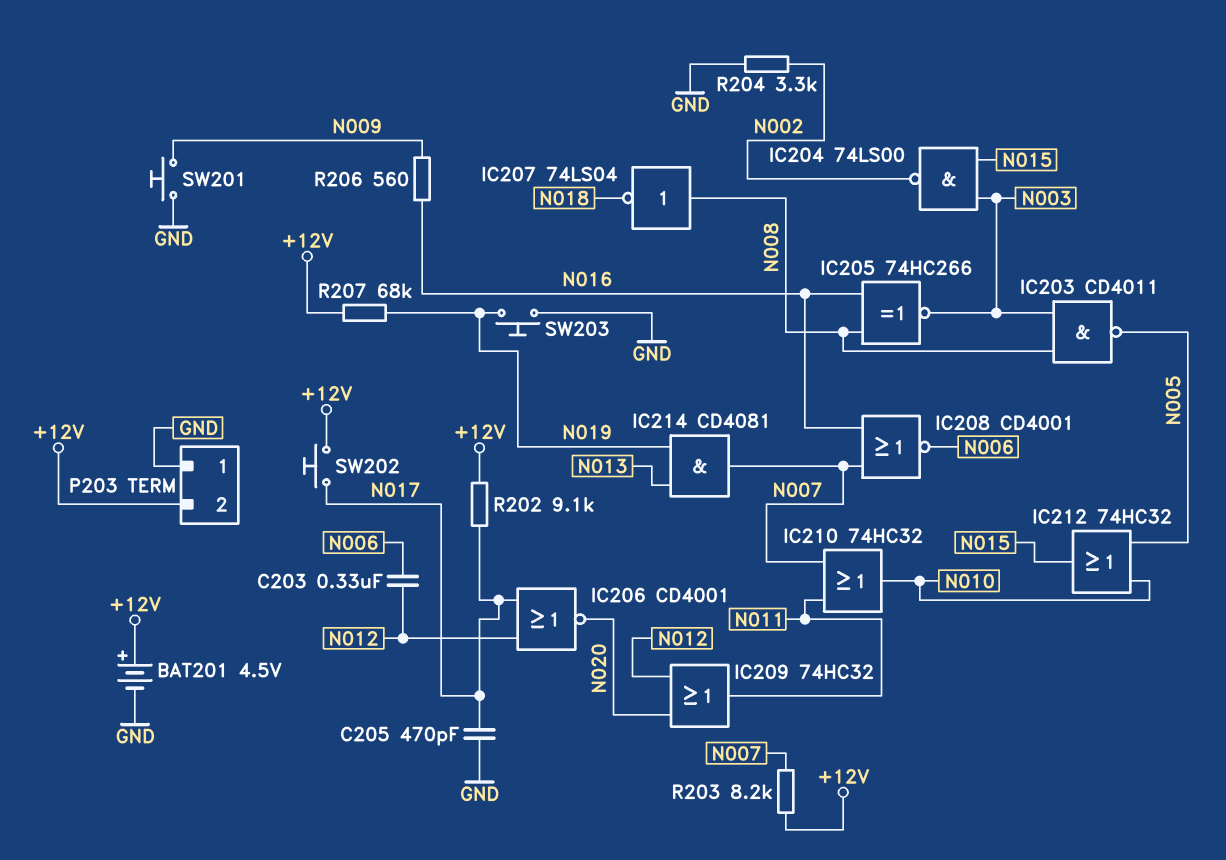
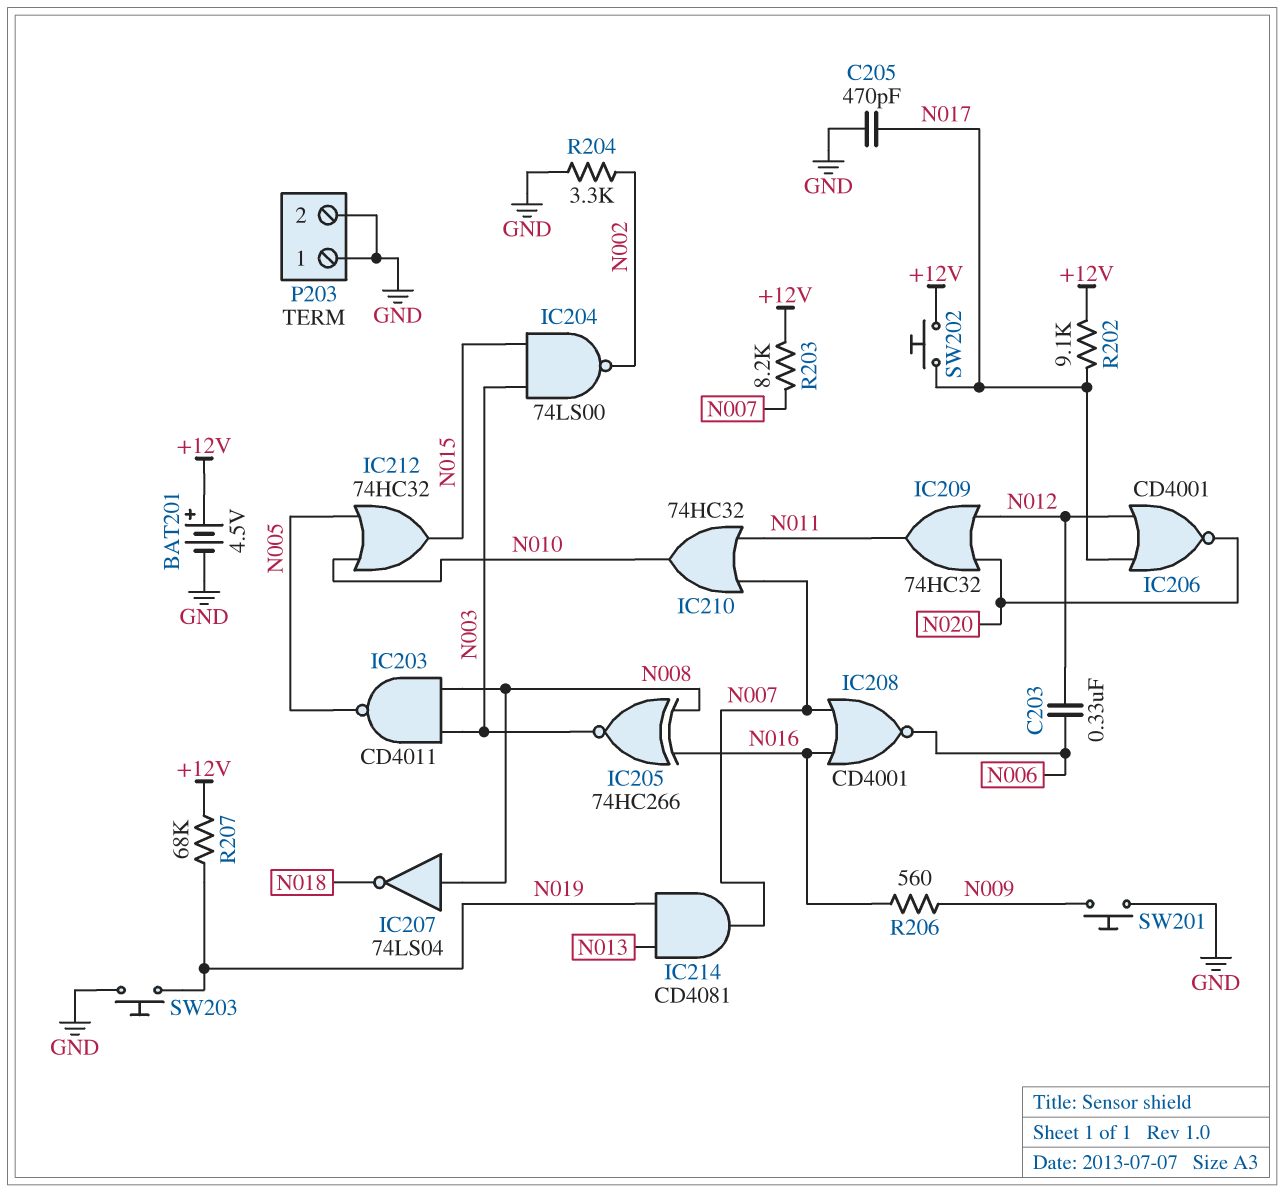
P203 pin 2: +12V -> GND

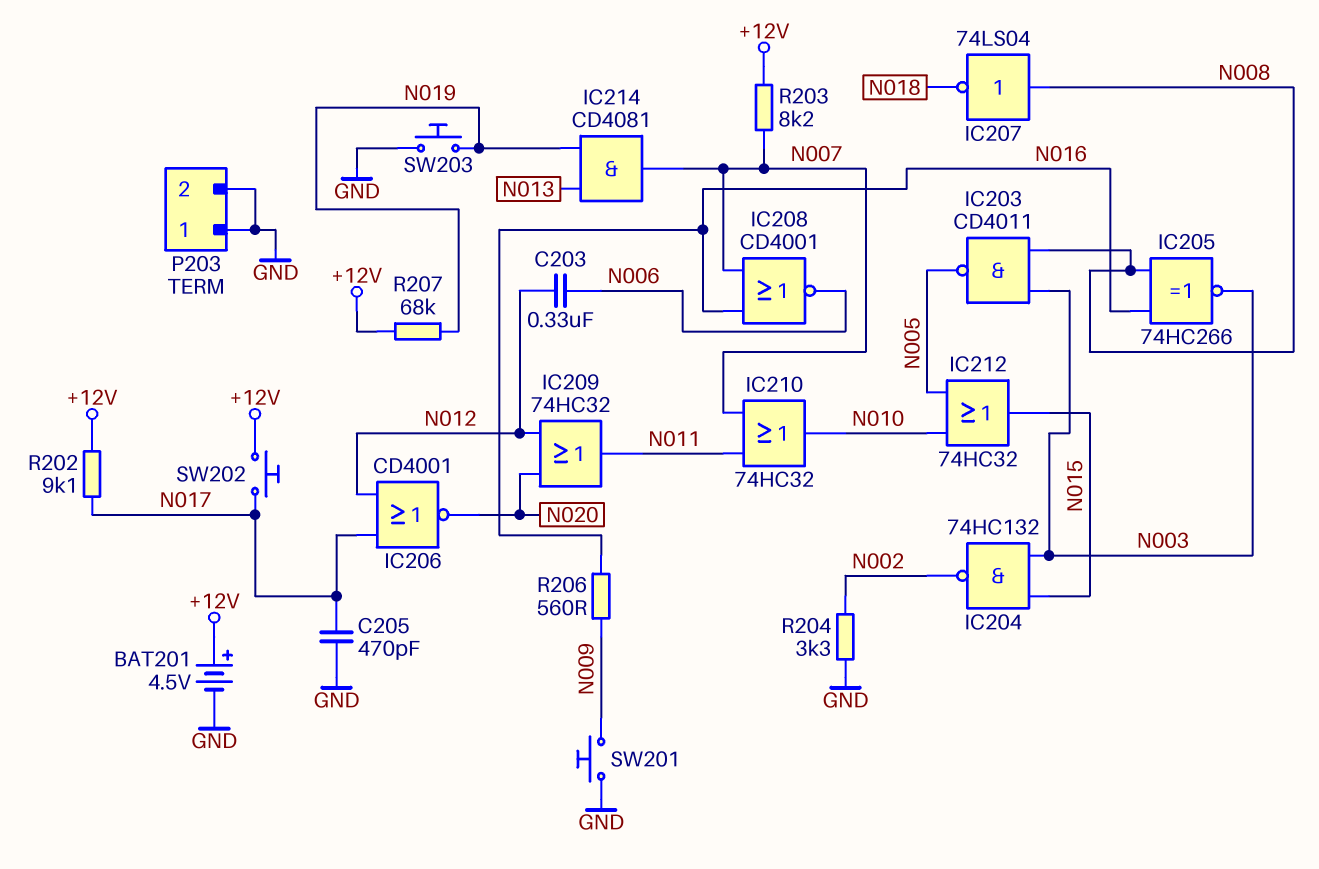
IC204: NAND 74LS00 (in N003, in N015, out N002) -> NAND 74HC132 (in N003, in N015, out N002)

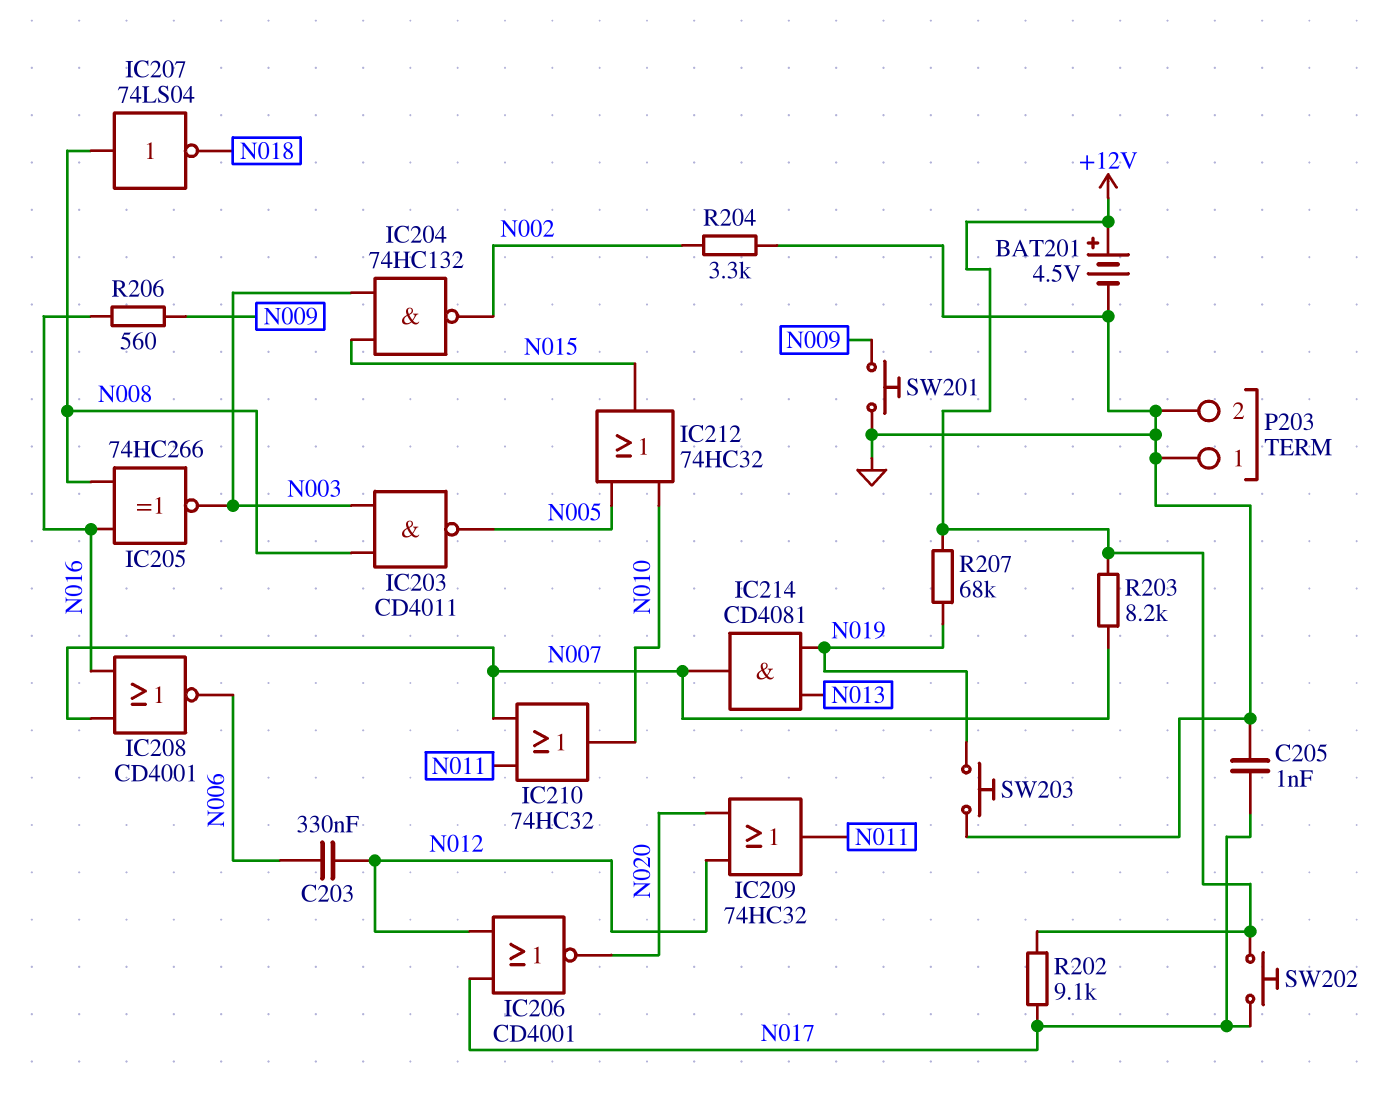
C205: 470pF (GND, N017) -> 1nF (GND, N017)

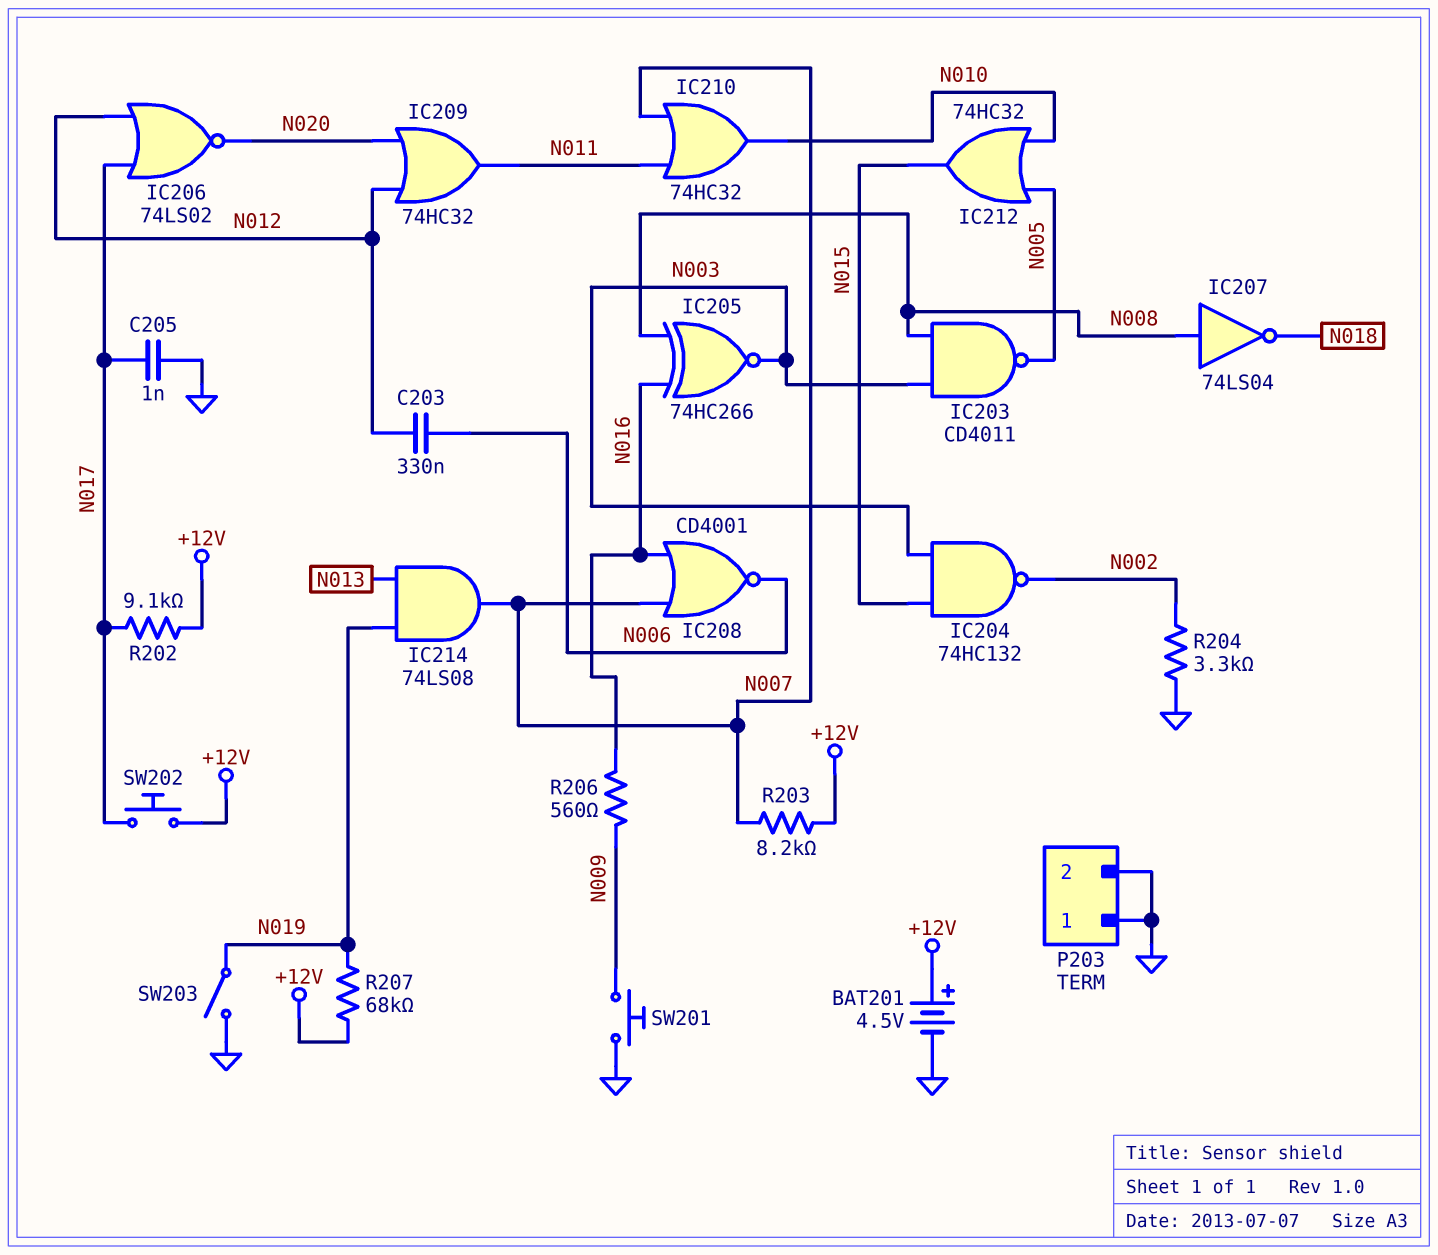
IC206: NOR CD4001 (in N012, in N017, out N020) -> NOR 74LS02 (in N012, in N017, out N020)
IC214: AND CD4081 (in N013, in N019, out N007) -> AND 74LS08 (in N013, in N019, out N007)
SW203: button (GND, N019) -> switch (GND, N019)

